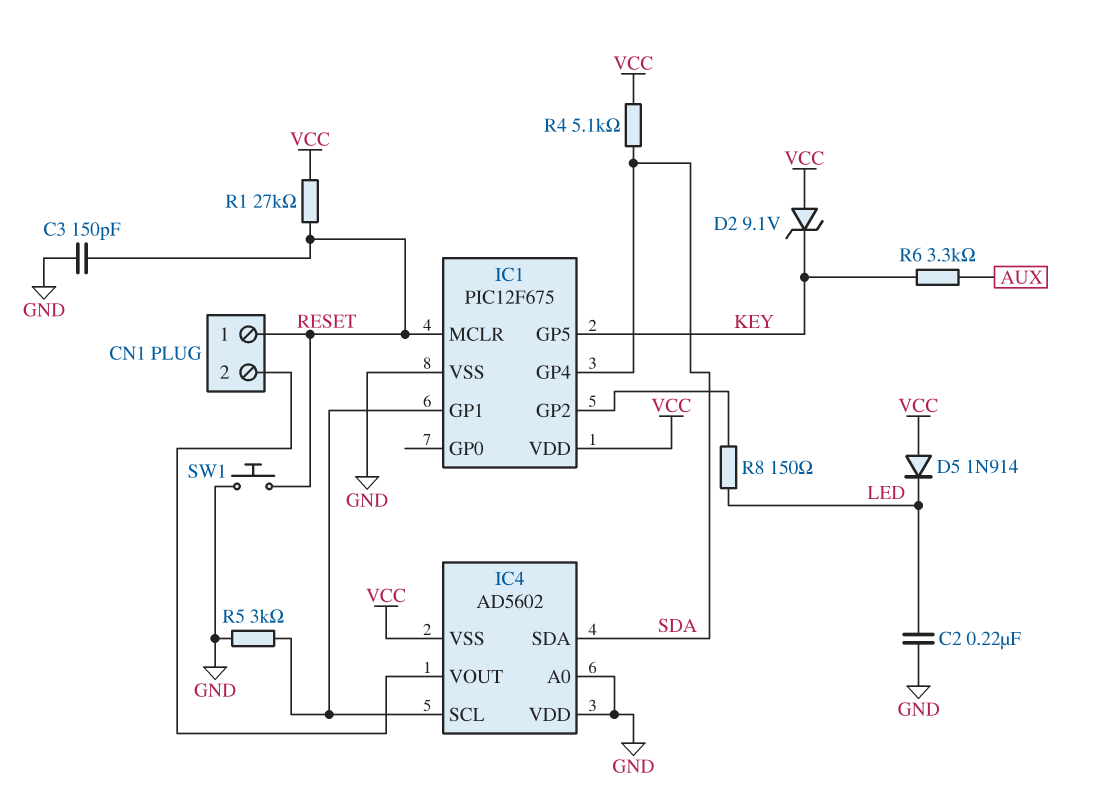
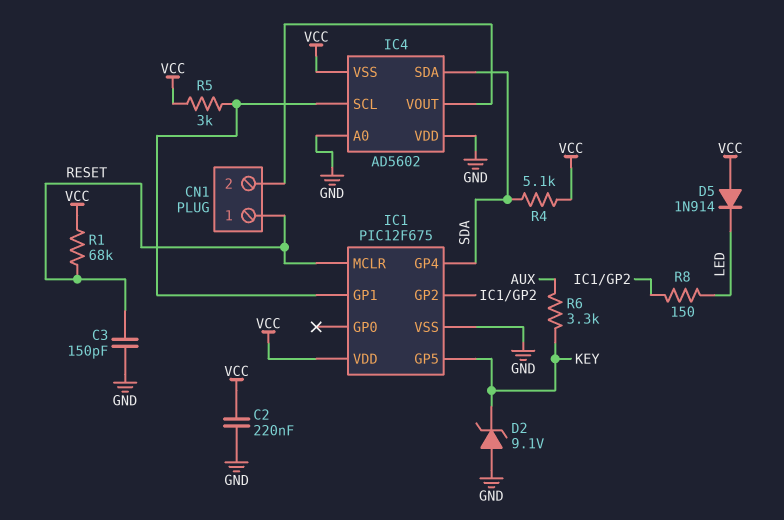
C2: 220nF (GND, LED) -> 220nF (GND, VCC)
D2: zener 9.1V (A VCC, K KEY) -> zener 9.1V (A GND, K KEY)
R1: 27k (RESET, VCC) -> 68k (RESET, VCC)
R5: 3k (GND, IC1/GP1) -> 3k (IC1/GP1, VCC)
SW1: button (GND, RESET) -> none

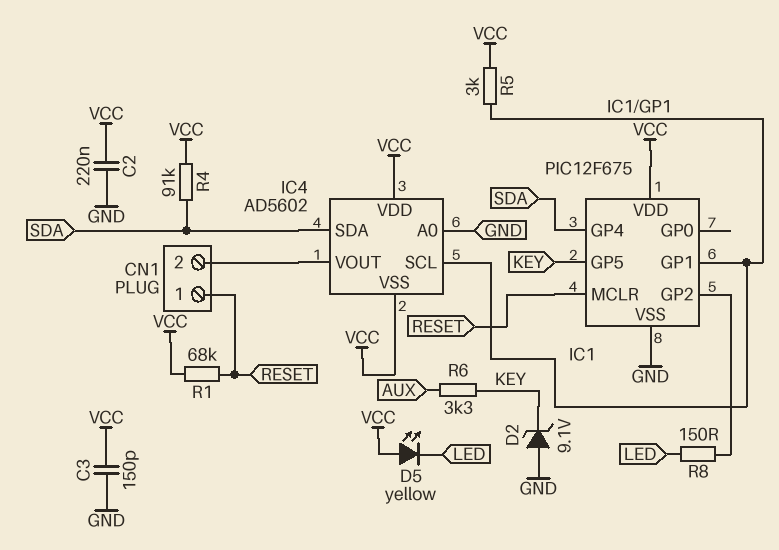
C3: 150pF (GND, RESET) -> 150pF (GND, VCC)
D5: diode 1N914 (A VCC, K LED) -> LED yellow (A VCC, K LED)
IC4 pin VDD: GND -> VCC
R4: 5.1k (SDA, VCC) -> 91k (SDA, VCC)

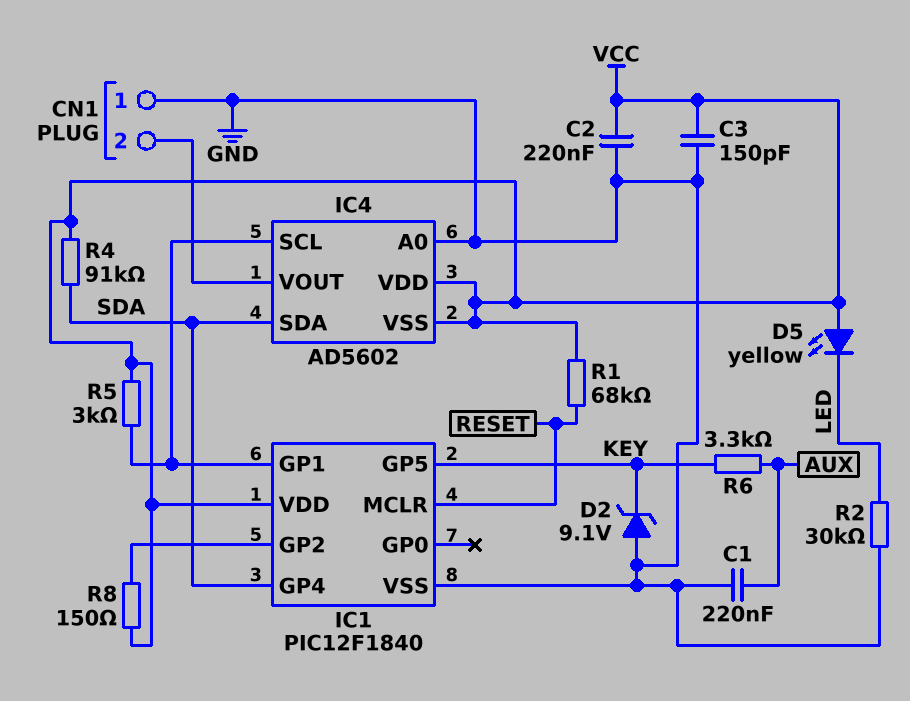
C1: none -> 220nF (AUX, GND)
CN1 pin 1: RESET -> GND
IC1: PIC12F675 -> PIC12F1840
R2: none -> 30k (GND, LED)
R8: 150 (IC1/GP2, LED) -> 150 (IC1/GP2, VCC)

